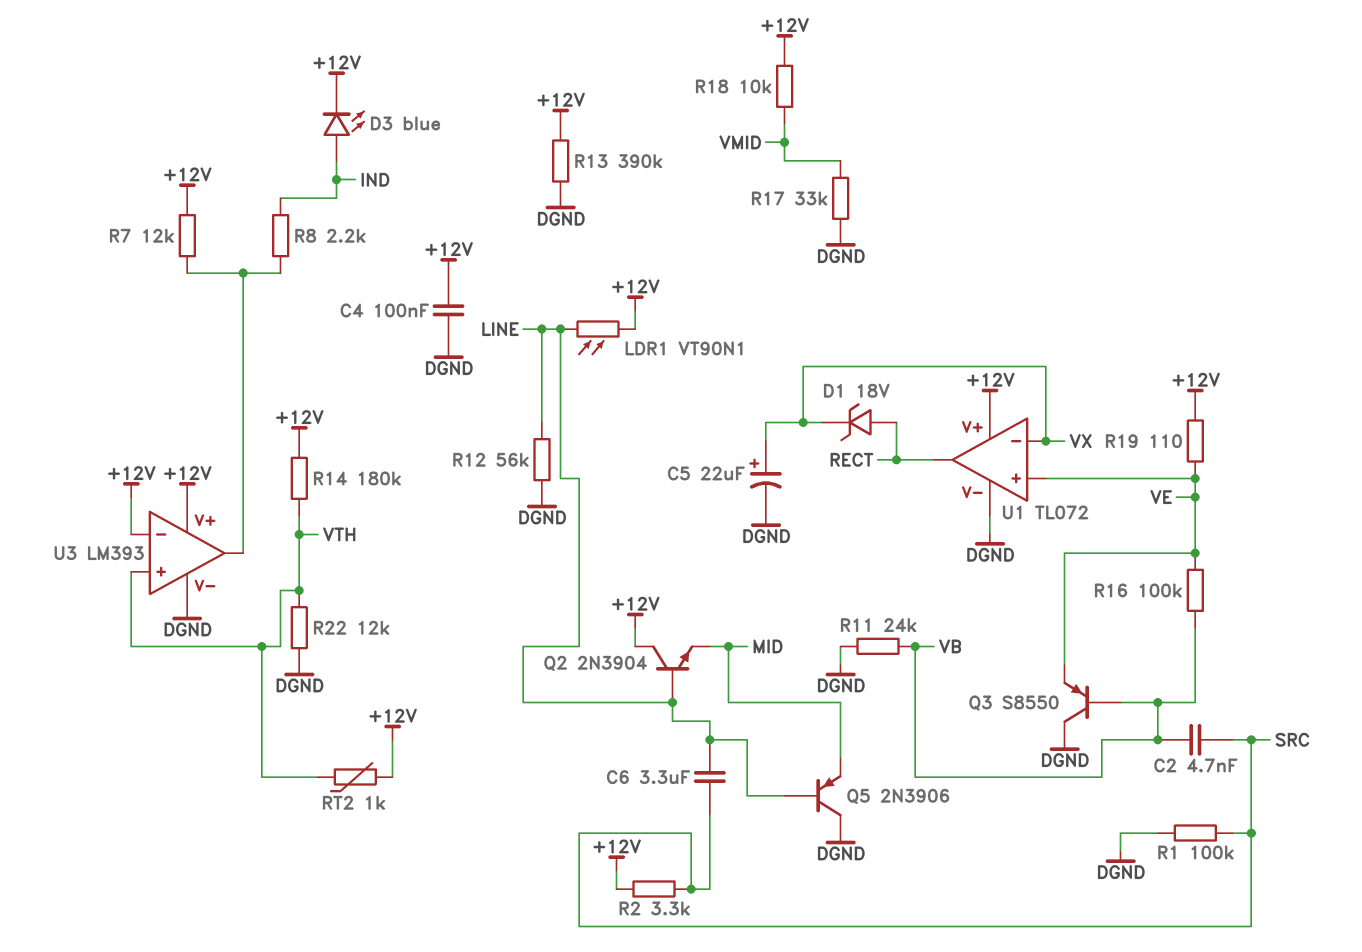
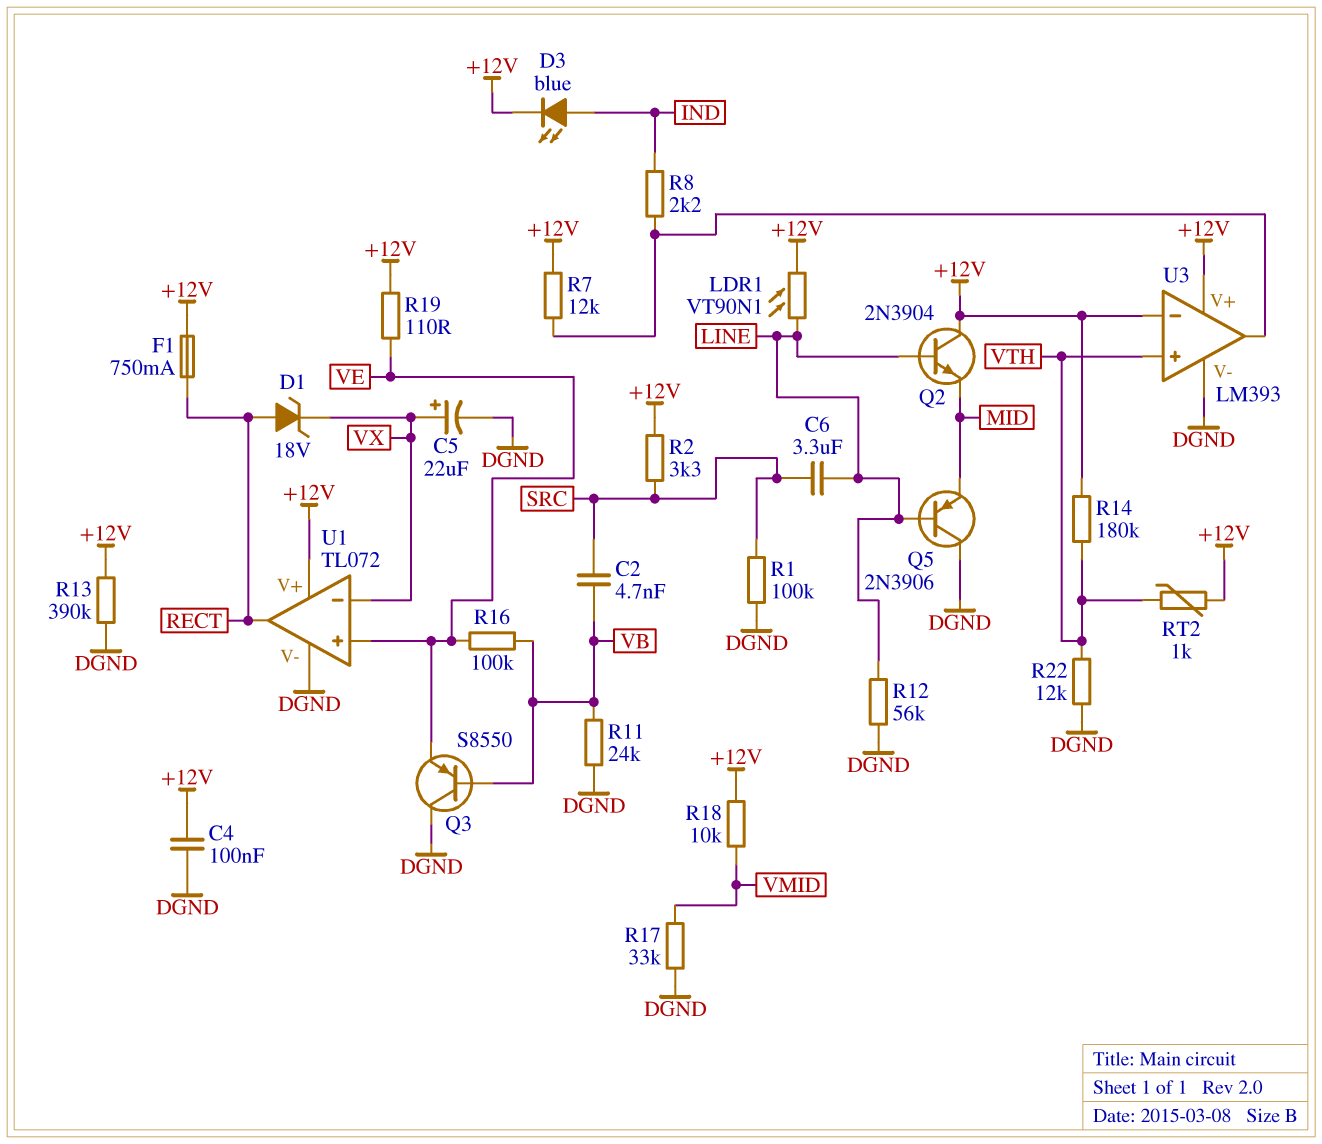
F1: none -> 750mA (+12V, RECT)

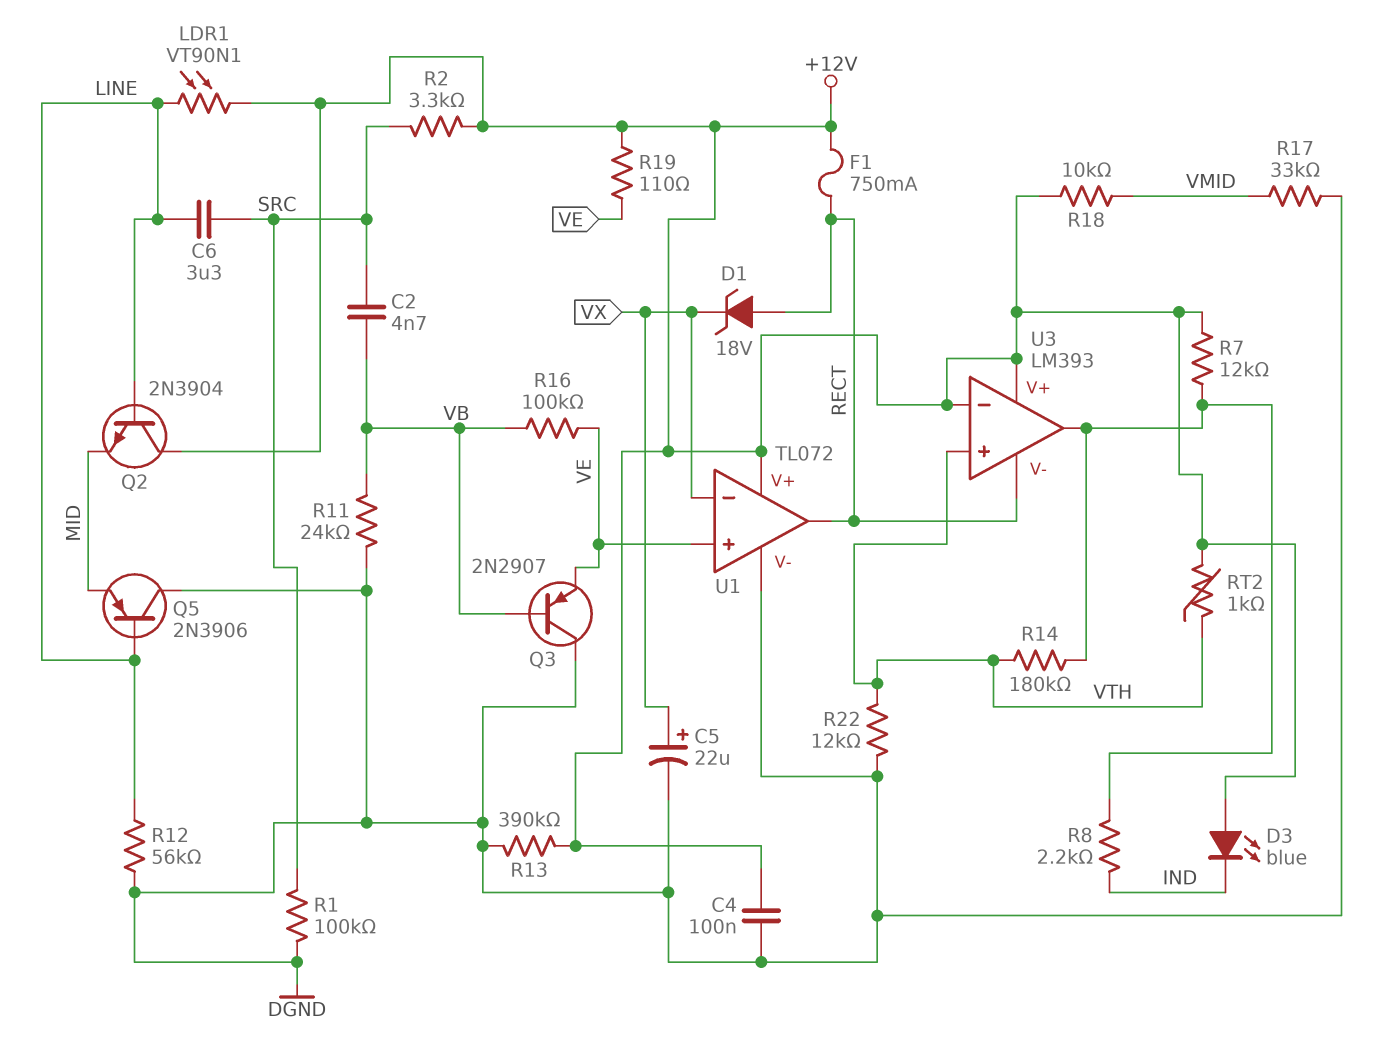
D3: LED blue (A IND, K +12V) -> LED blue (A +12V, K IND)
Q3: PNP S8550 (B VB, C DGND, E VE) -> PNP 2N2907 (B VB, C DGND, E VE)
R14: 180k (+12V, VTH) -> 180k (U3/out, VTH)
U3 pin V-: DGND -> RECT

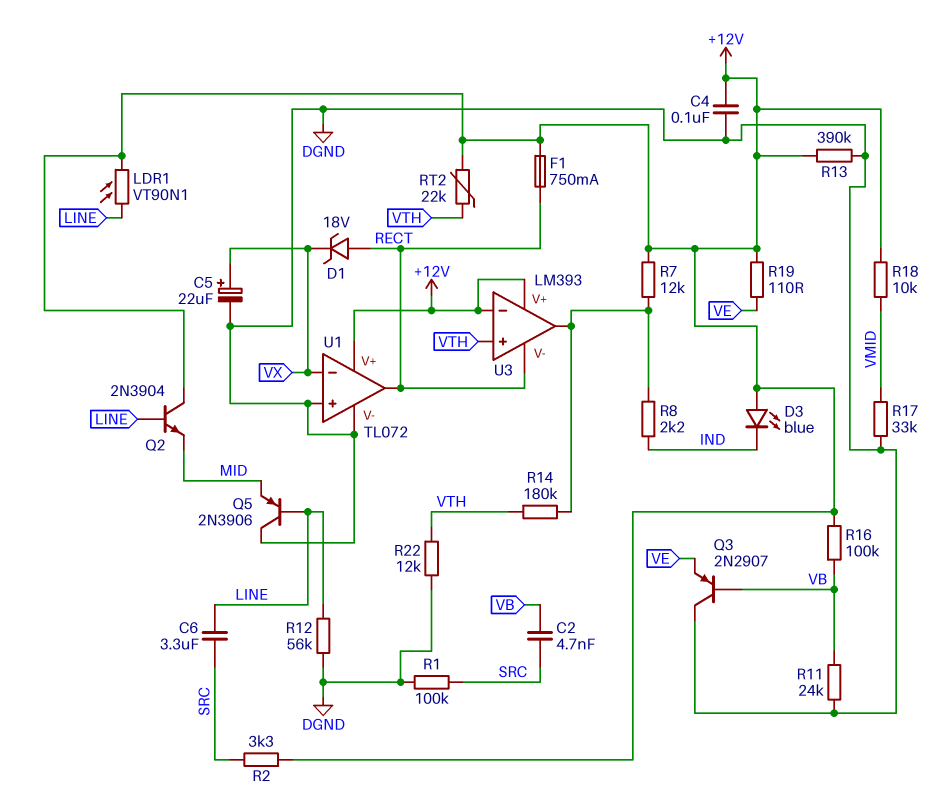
R16: 100k (VB, VE) -> 100k (+12V, VB)
RT2: 1k (+12V, VTH) -> 22k (+12V, VTH)
U1 pin in+: VE -> DGND

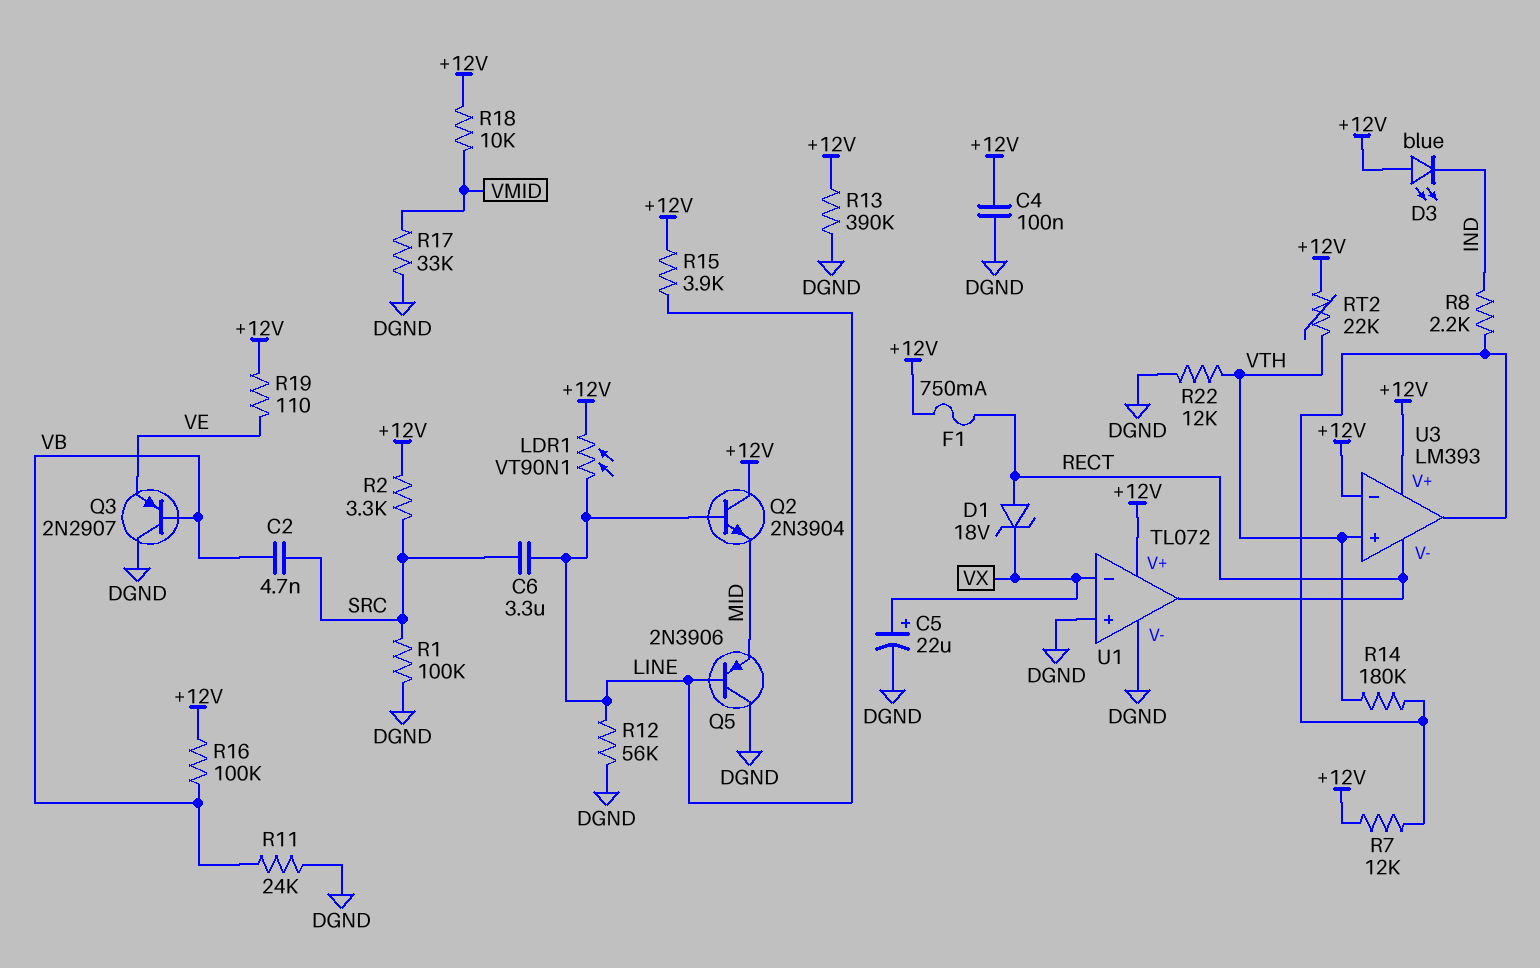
R15: none -> 3.9k (+12V, LINE)

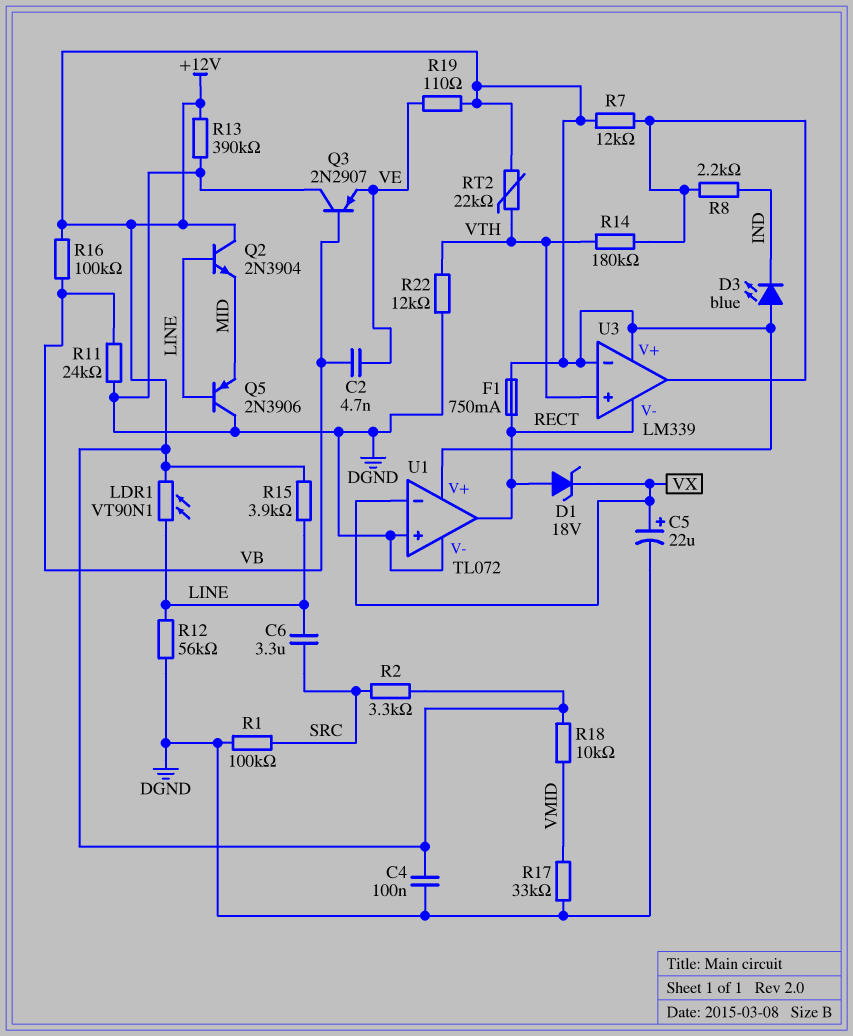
C2: 4.7nF (SRC, VB) -> 4.7nF (VB, VE)
U3: LM393 -> LM339

